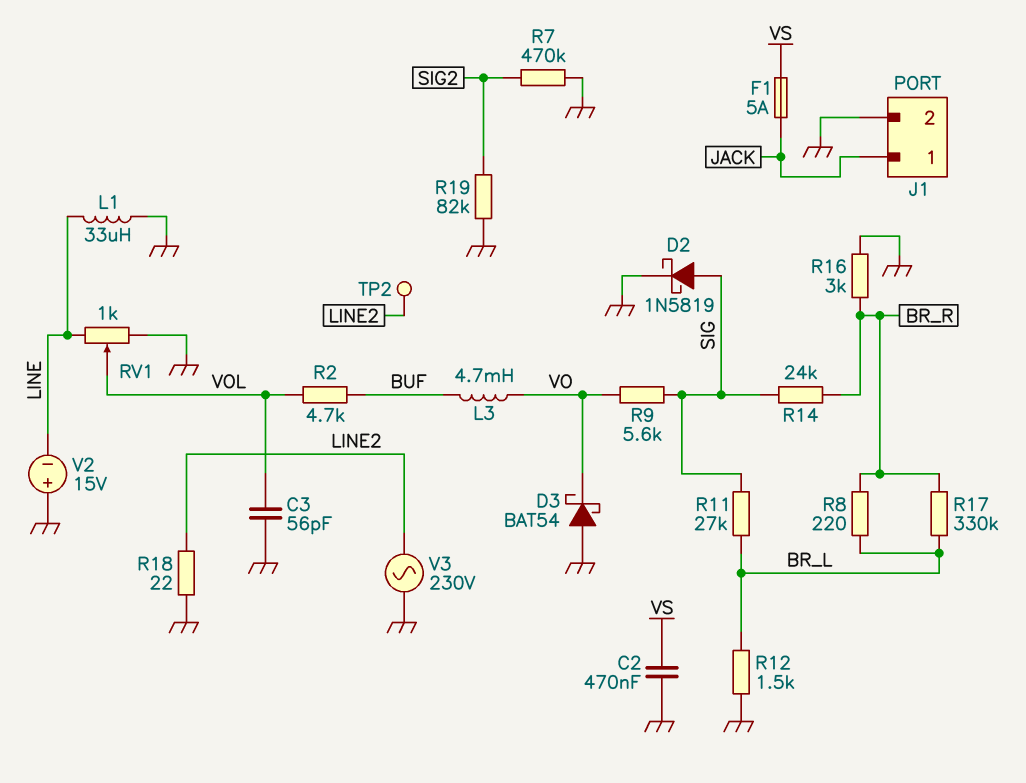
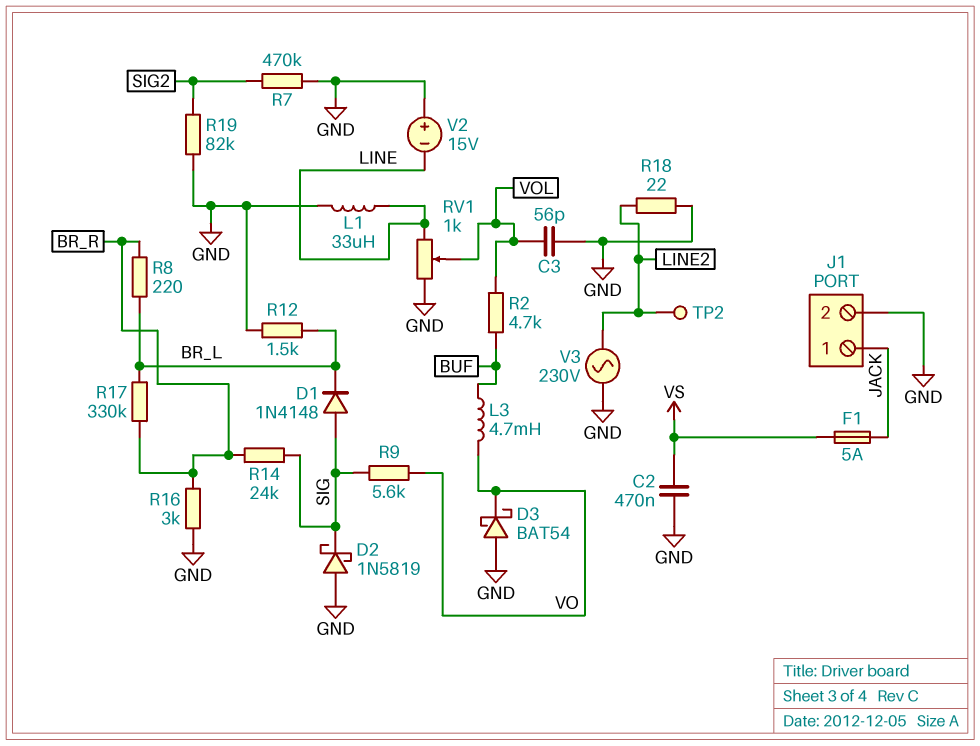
D1: none -> diode 1N4148 (A SIG, K BR_L)
D2: schottky 1N5819 (A SIG, K GND) -> schottky 1N5819 (A GND, K SIG)
R11: 27k (BR_L, SIG) -> none

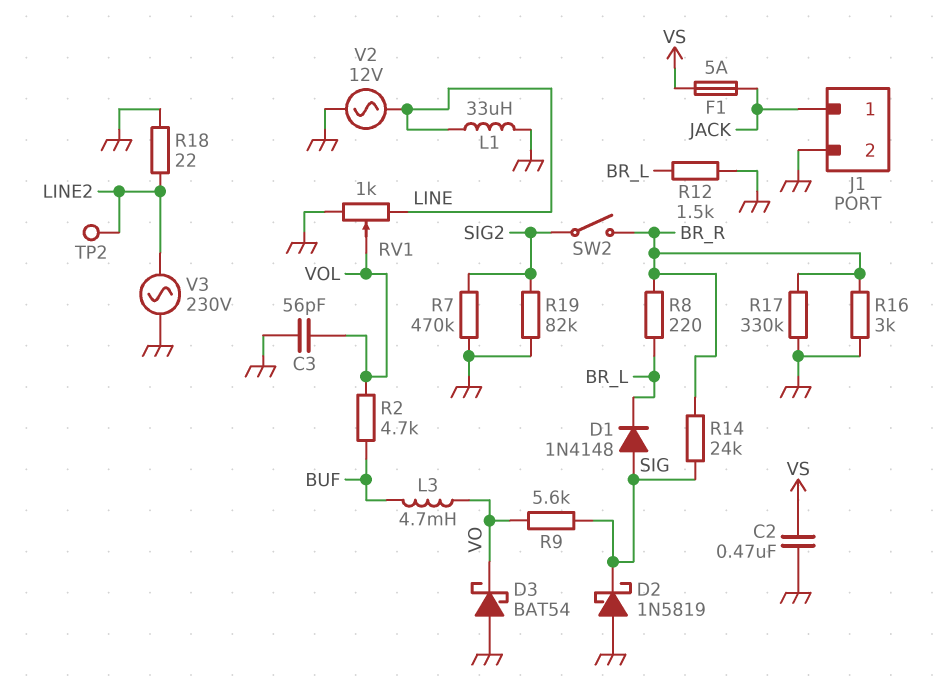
R17: 330k (BR_L, BR_R) -> 330k (BR_R, GND)
SW2: none -> switch (BR_R, SIG2)
V2: 15V (plus GND, minus LINE) -> AC 12V (GND, LINE)

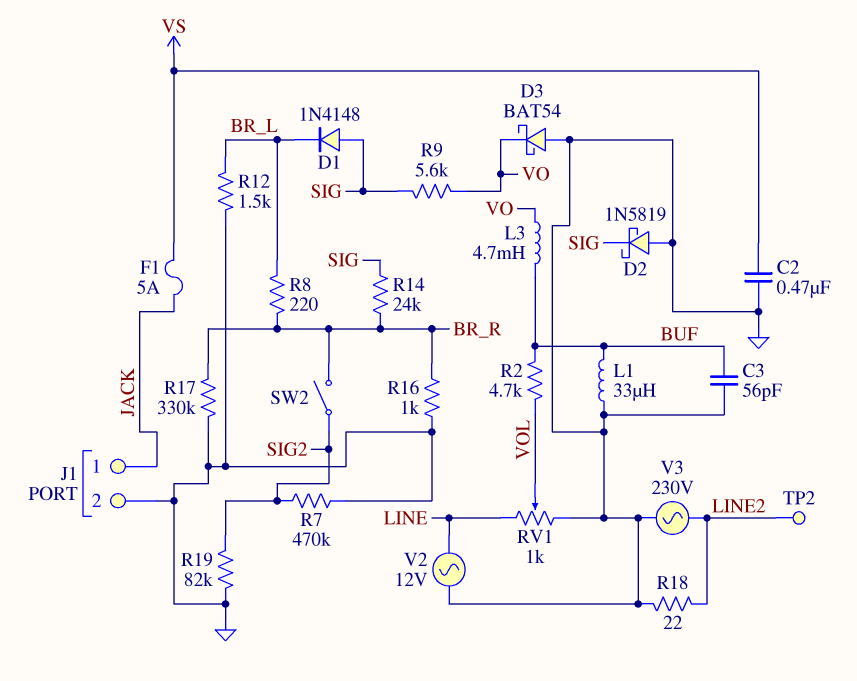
C3: 56pF (GND, VOL) -> 56pF (BUF, GND)
L1: 33uH (GND, LINE) -> 33uH (BUF, GND)
R16: 3k (BR_R, GND) -> 1k (BR_R, GND)

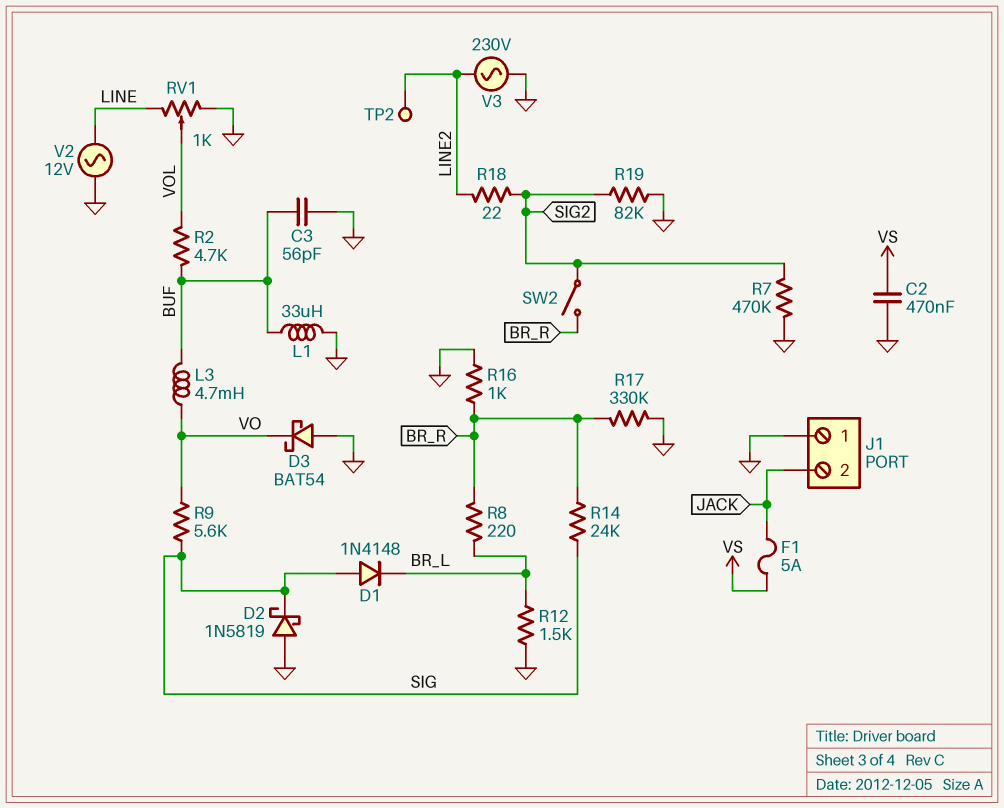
J1 pin 1: JACK -> GND
J1 pin 2: GND -> JACK
R18: 22 (GND, LINE2) -> 22 (LINE2, SIG2)

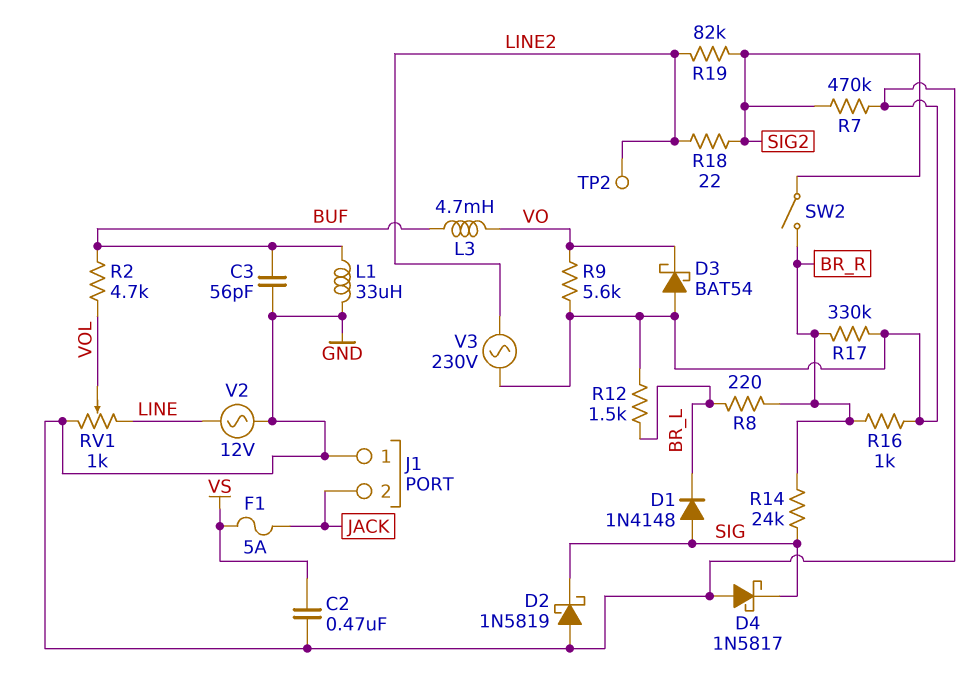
D4: none -> schottky 1N5817 (A GND, K SIG)
R9: 5.6k (SIG, VO) -> 5.6k (GND, VO)
R19: 82k (GND, SIG2) -> 82k (LINE2, SIG2)

